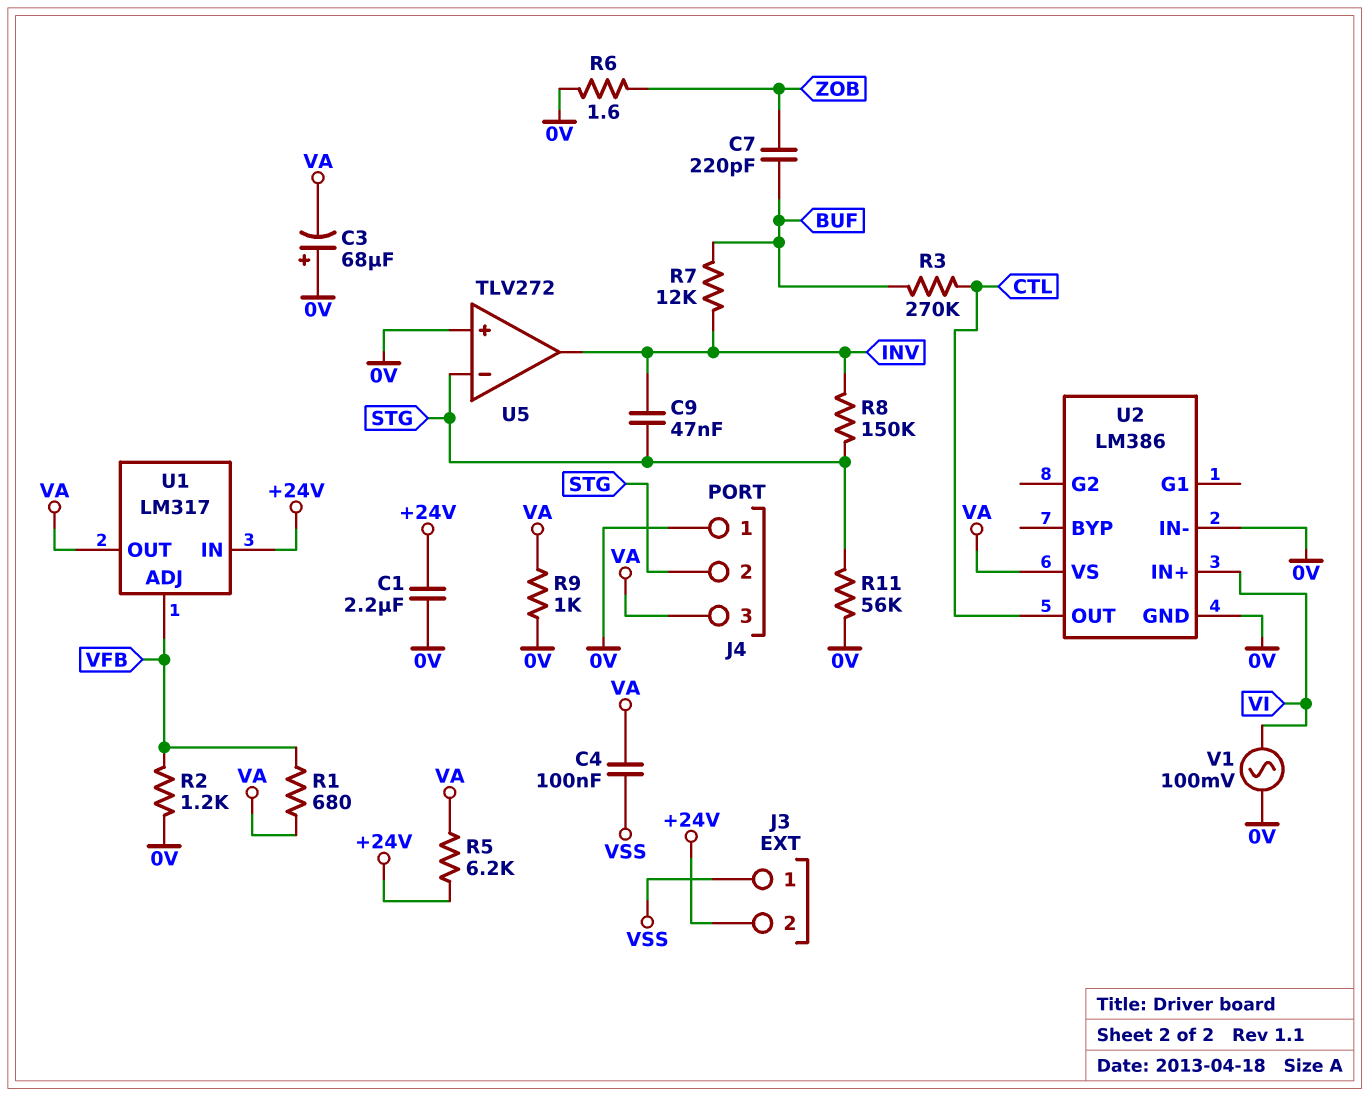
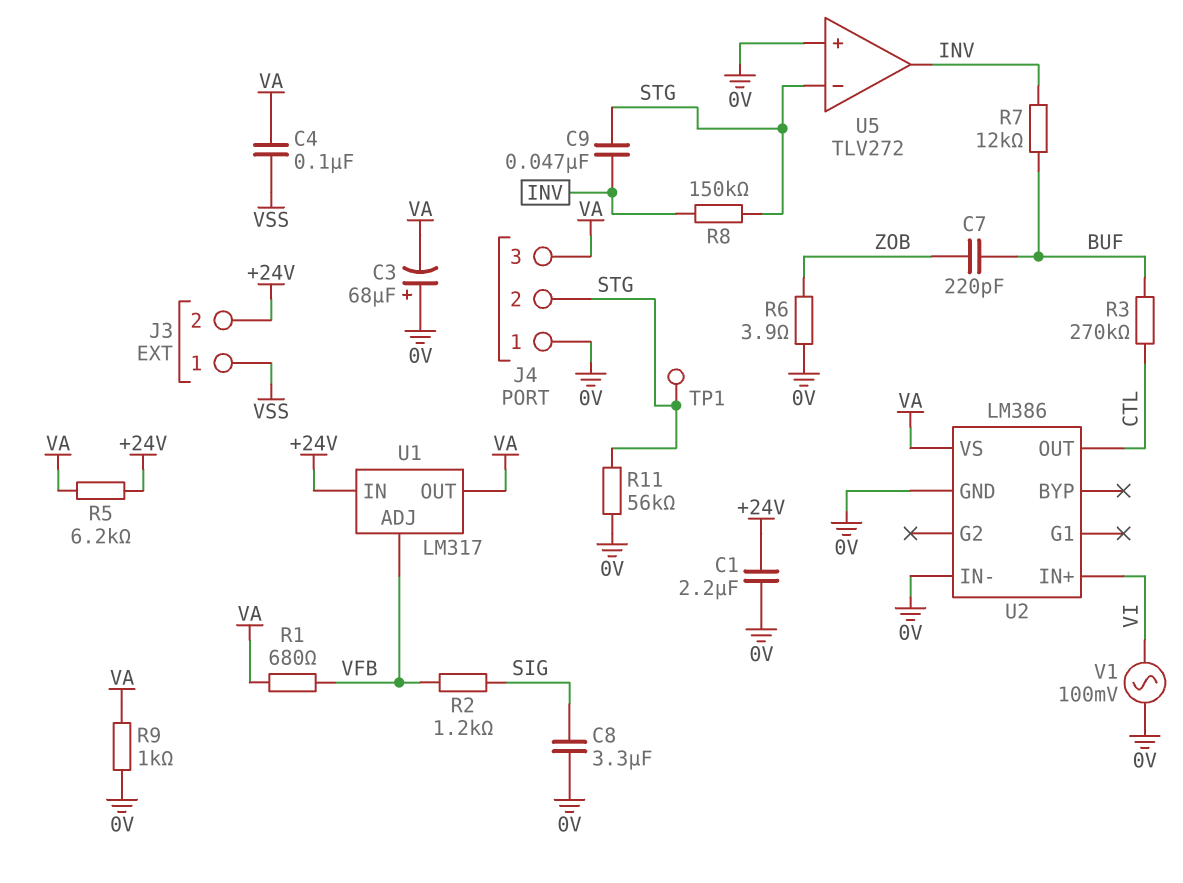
C8: none -> 3.3uF (0V, SIG)
R2: 1.2k (0V, VFB) -> 1.2k (SIG, VFB)
R6: 1.6 (0V, ZOB) -> 3.9 (0V, ZOB)
TP1: none -> test point (STG)

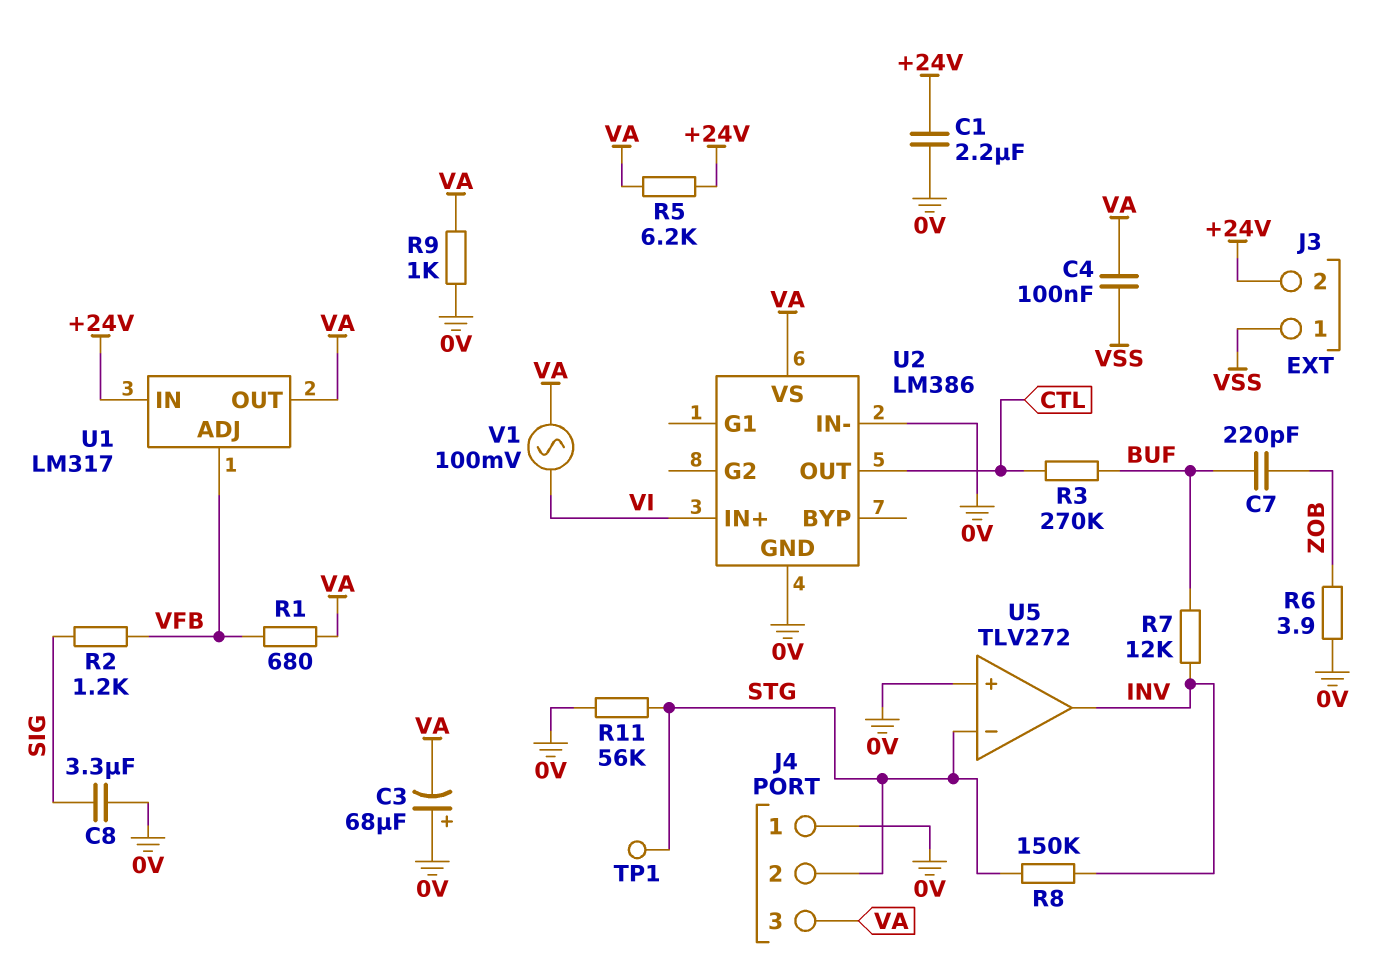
C9: 47nF (INV, STG) -> none
V1: AC 100mV (0V, VI) -> AC 100mV (VA, VI)

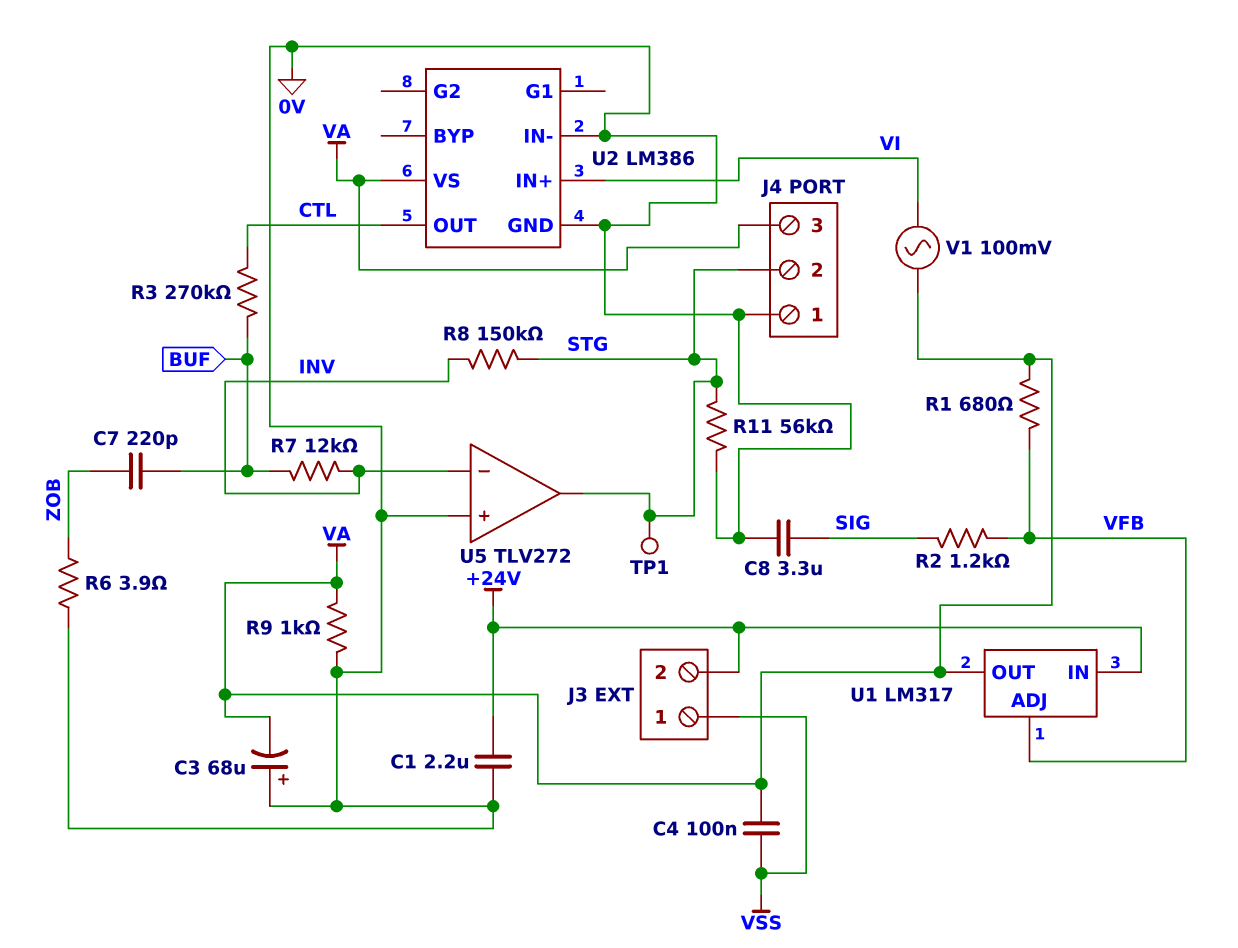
R5: 6.2k (+24V, VA) -> none
U5 pin in-: STG -> INV
U5 pin out: INV -> STG

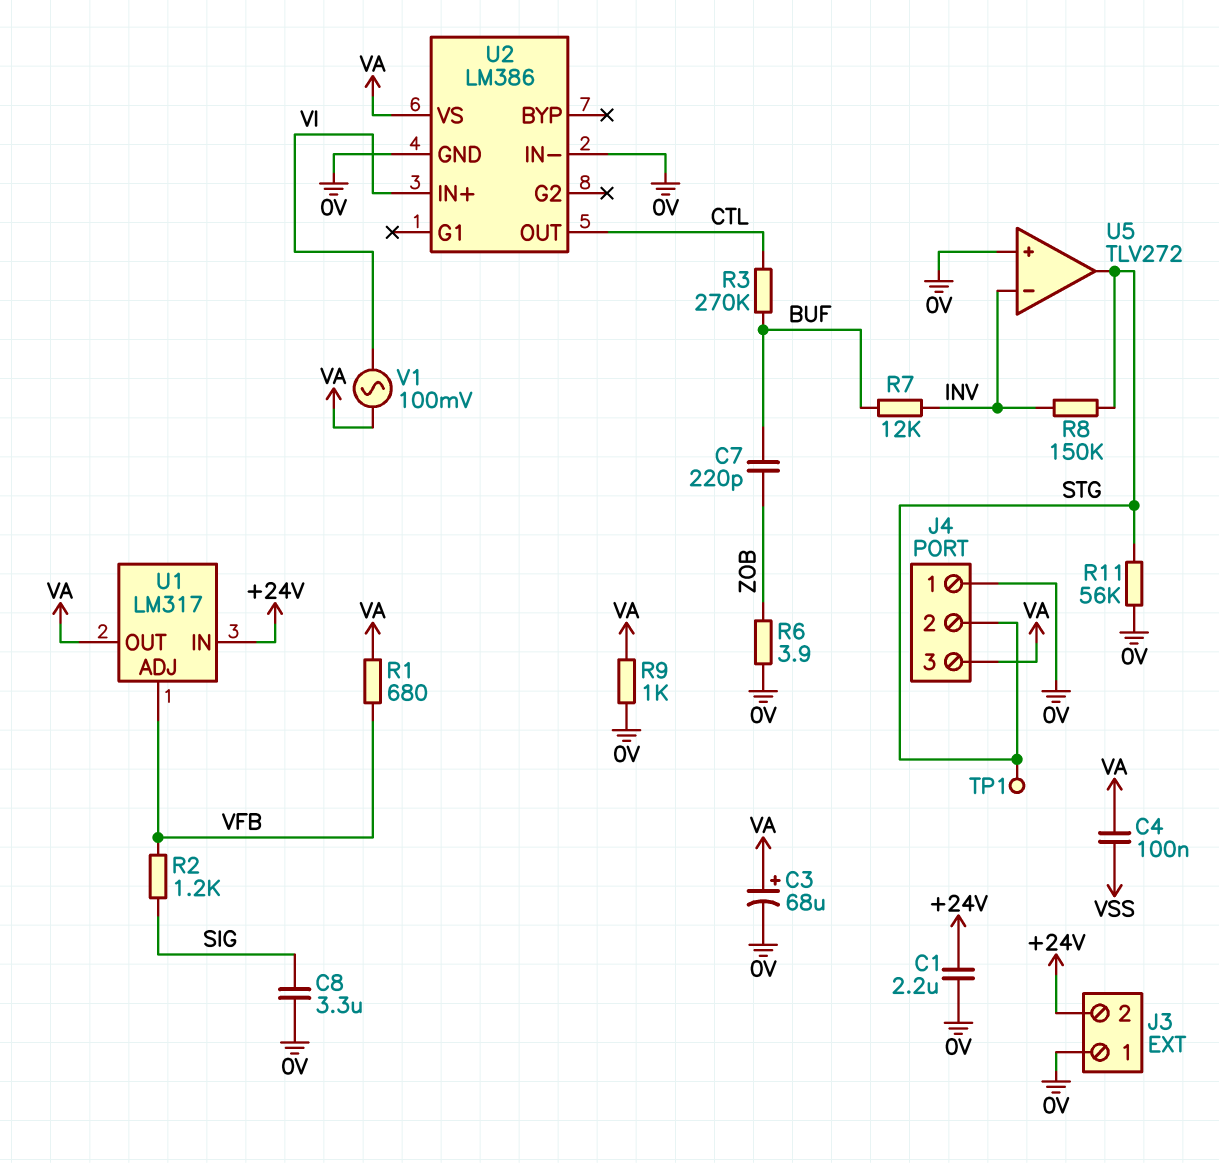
C3: 68uF (plus 0V, minus VA) -> 68uF (plus VA, minus 0V)
J3 pin 1: VSS -> 0V

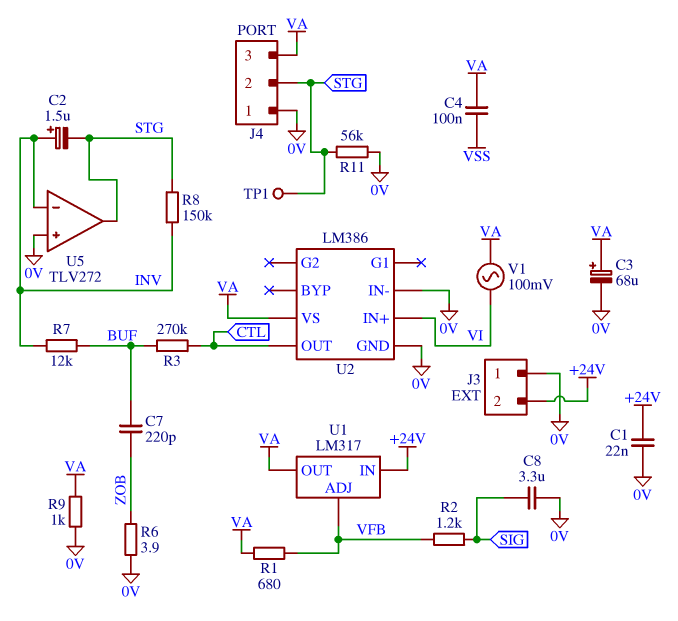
C1: 2.2uF (+24V, 0V) -> 22nF (+24V, 0V)
C2: none -> 1.5uF (plus INV, minus STG)

